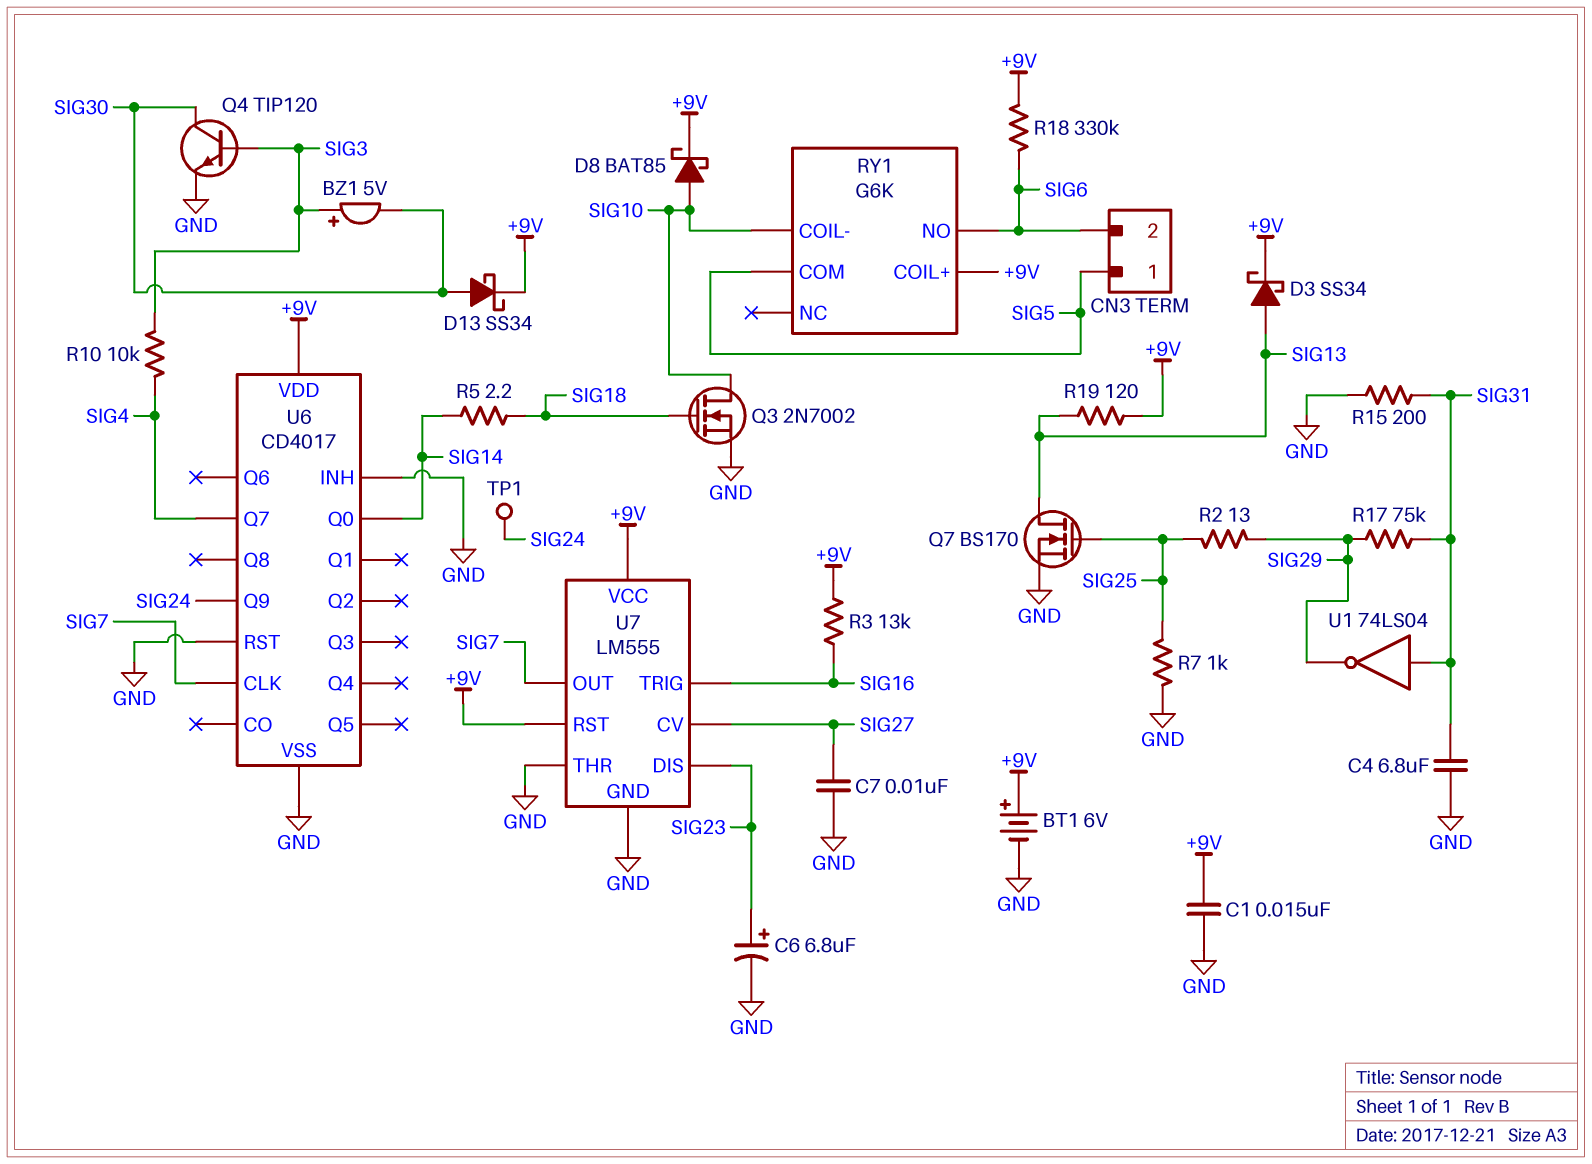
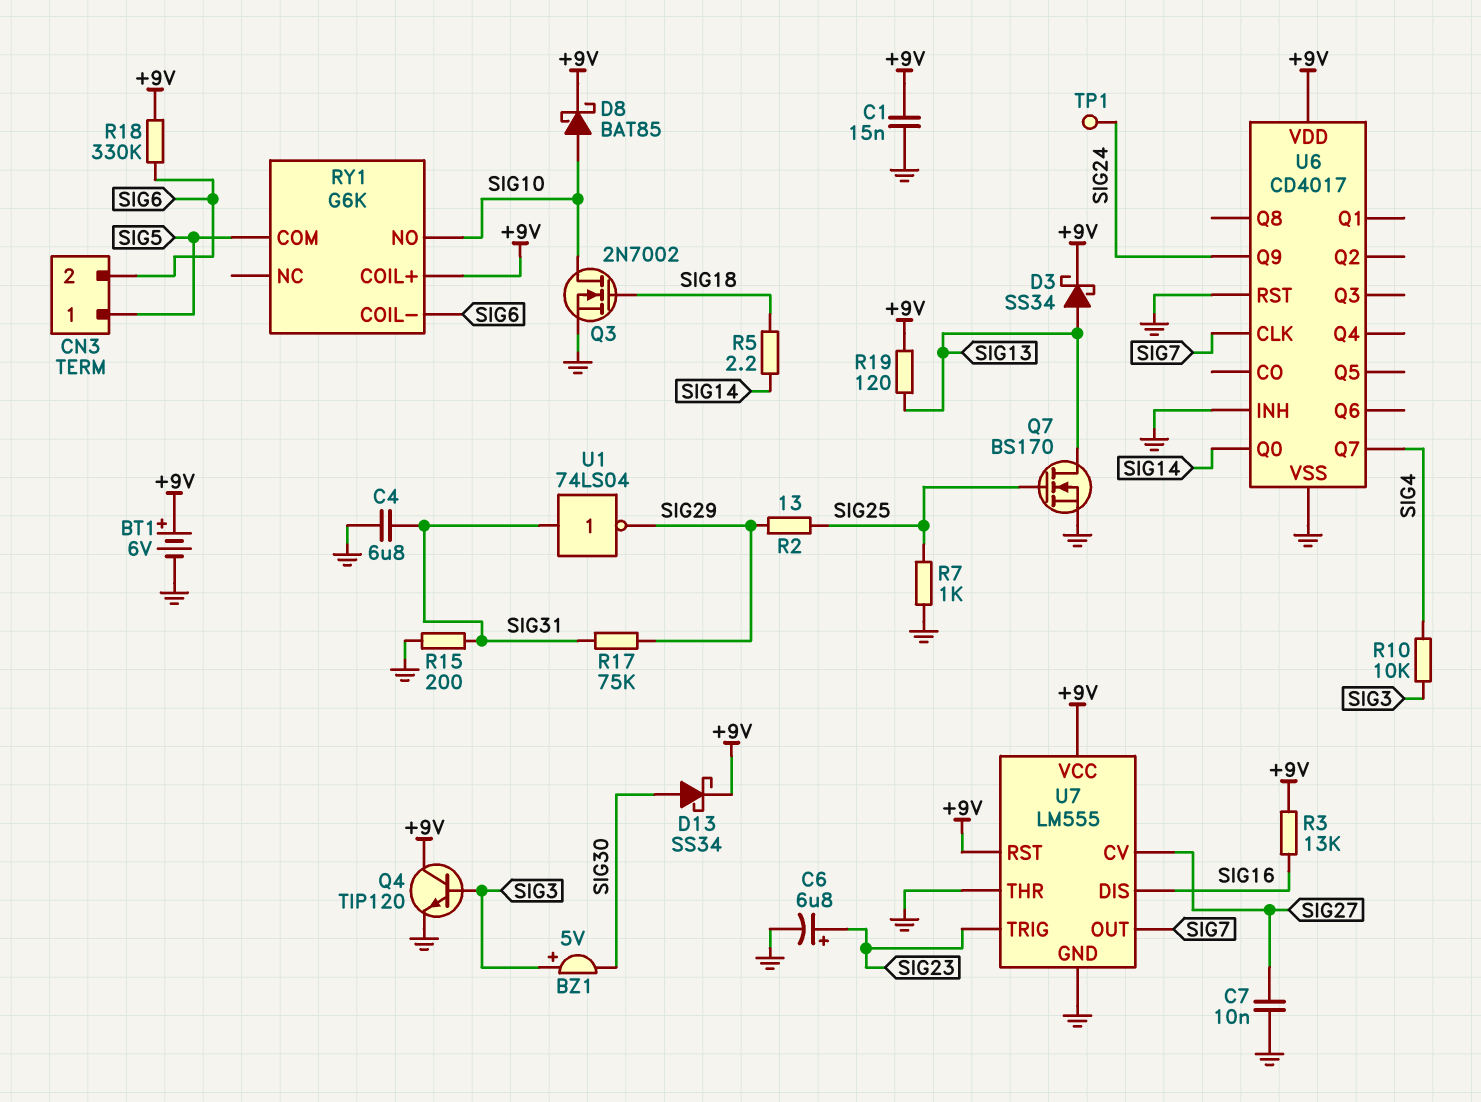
Q4: NPN TIP120 (B SIG3, C SIG30, E GND) -> NPN TIP120 (B SIG3, C +9V, E GND)
RY1 pin COIL-: SIG10 -> SIG6
RY1 pin NO: SIG6 -> SIG10
U7 pin DIS: SIG23 -> SIG16
U7 pin TRIG: SIG16 -> SIG23

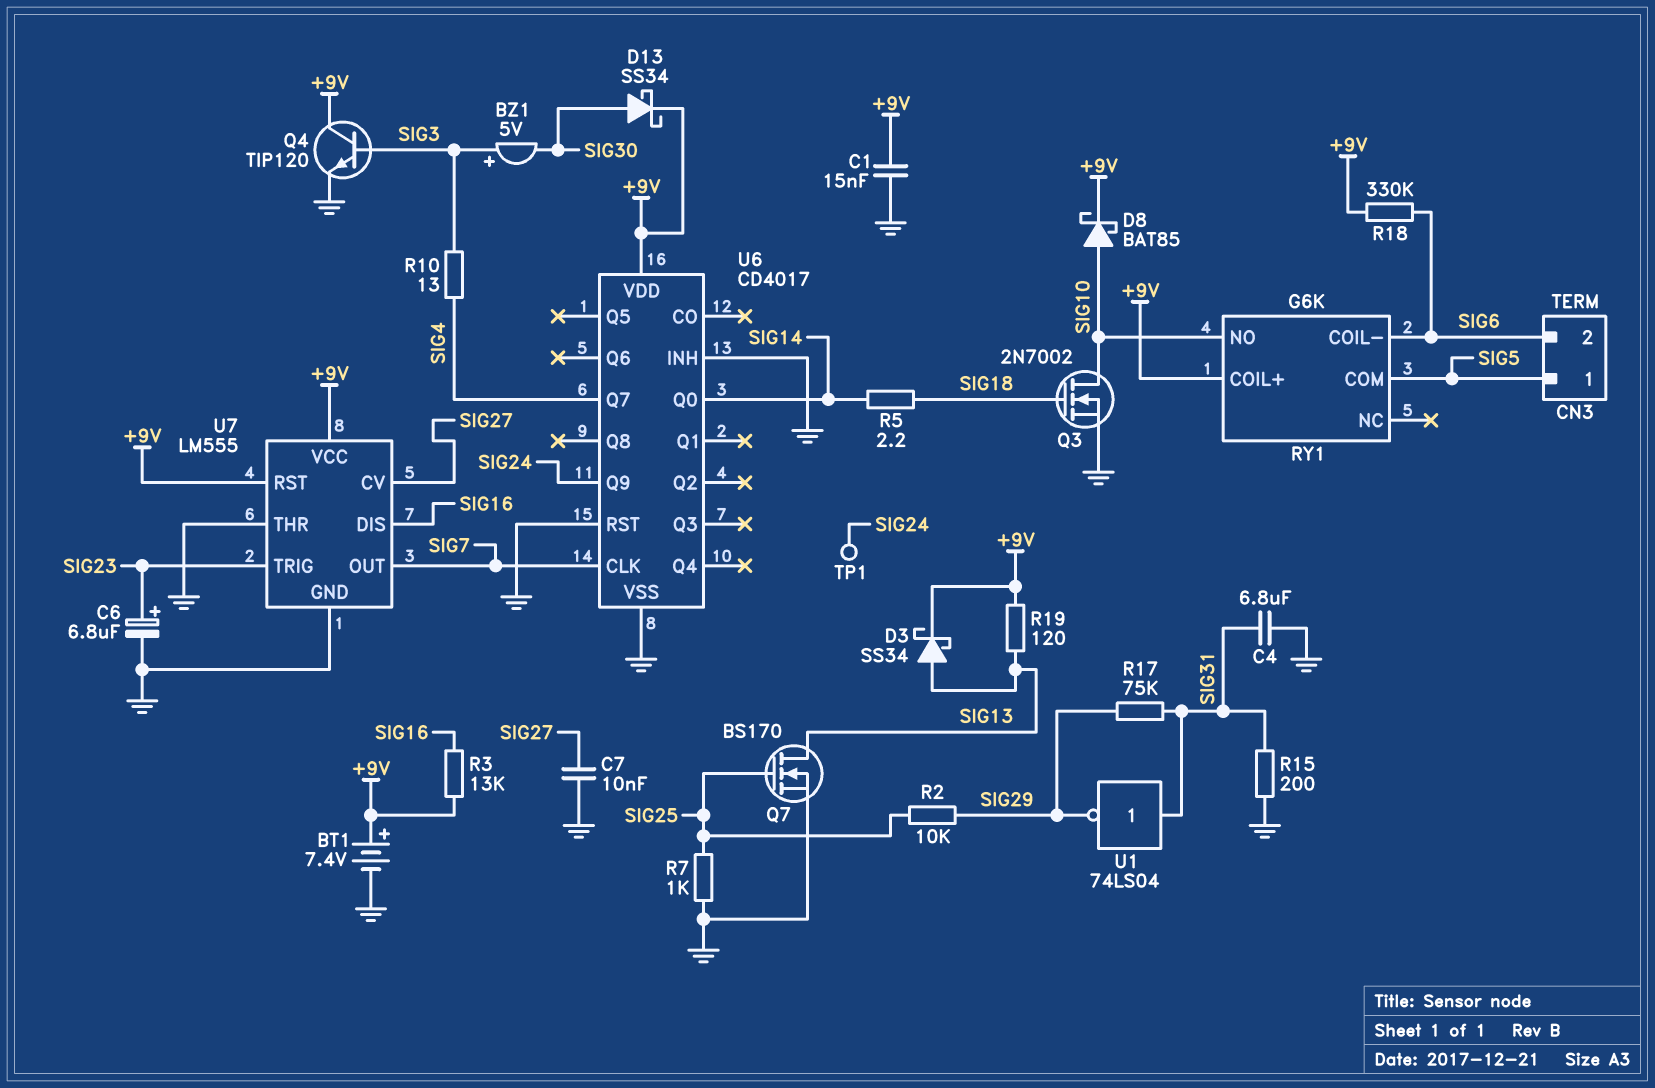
BT1: 6V (plus +9V, minus GND) -> 7.4V (plus +9V, minus GND)
R2: 13 (SIG25, SIG29) -> 10k (SIG25, SIG29)
R10: 10k (SIG3, SIG4) -> 13 (SIG3, SIG4)

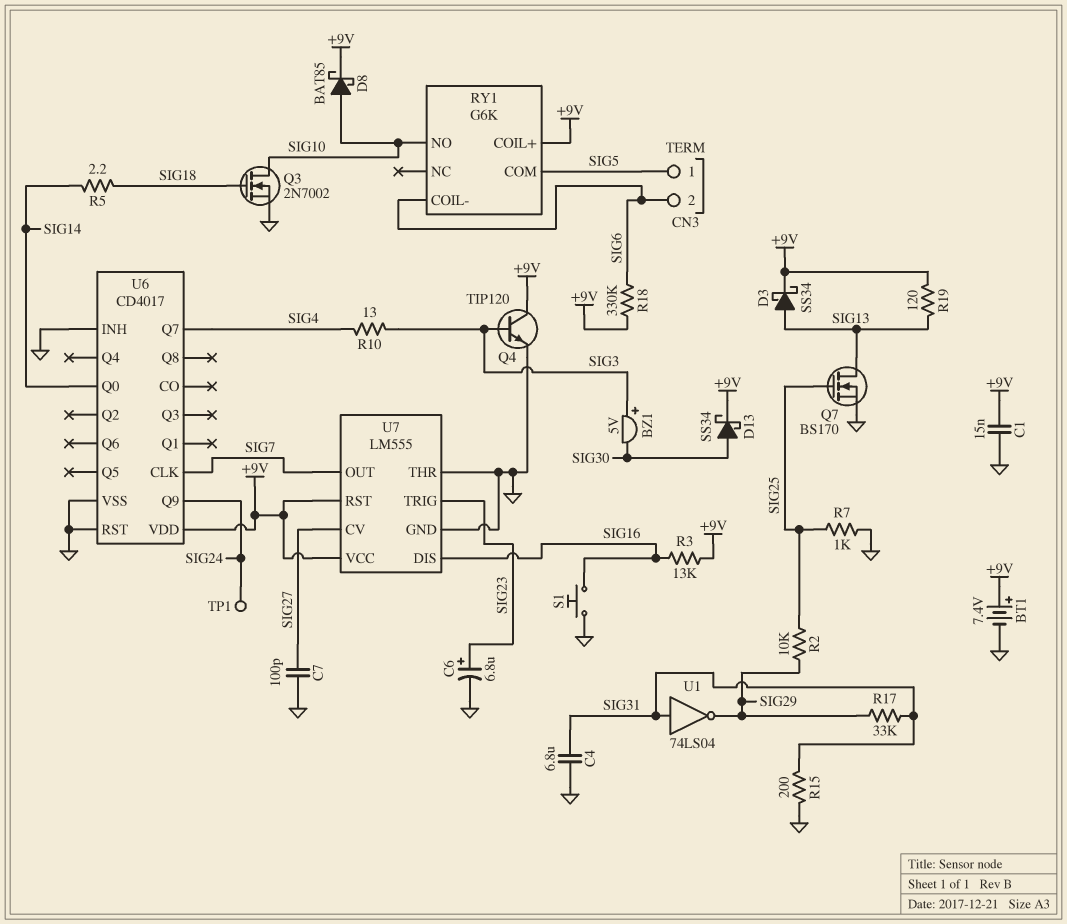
C7: 10nF (GND, SIG27) -> 100pF (GND, SIG27)
R17: 75k (SIG29, SIG31) -> 33k (SIG29, SIG31)
S1: none -> button (GND, SIG16)

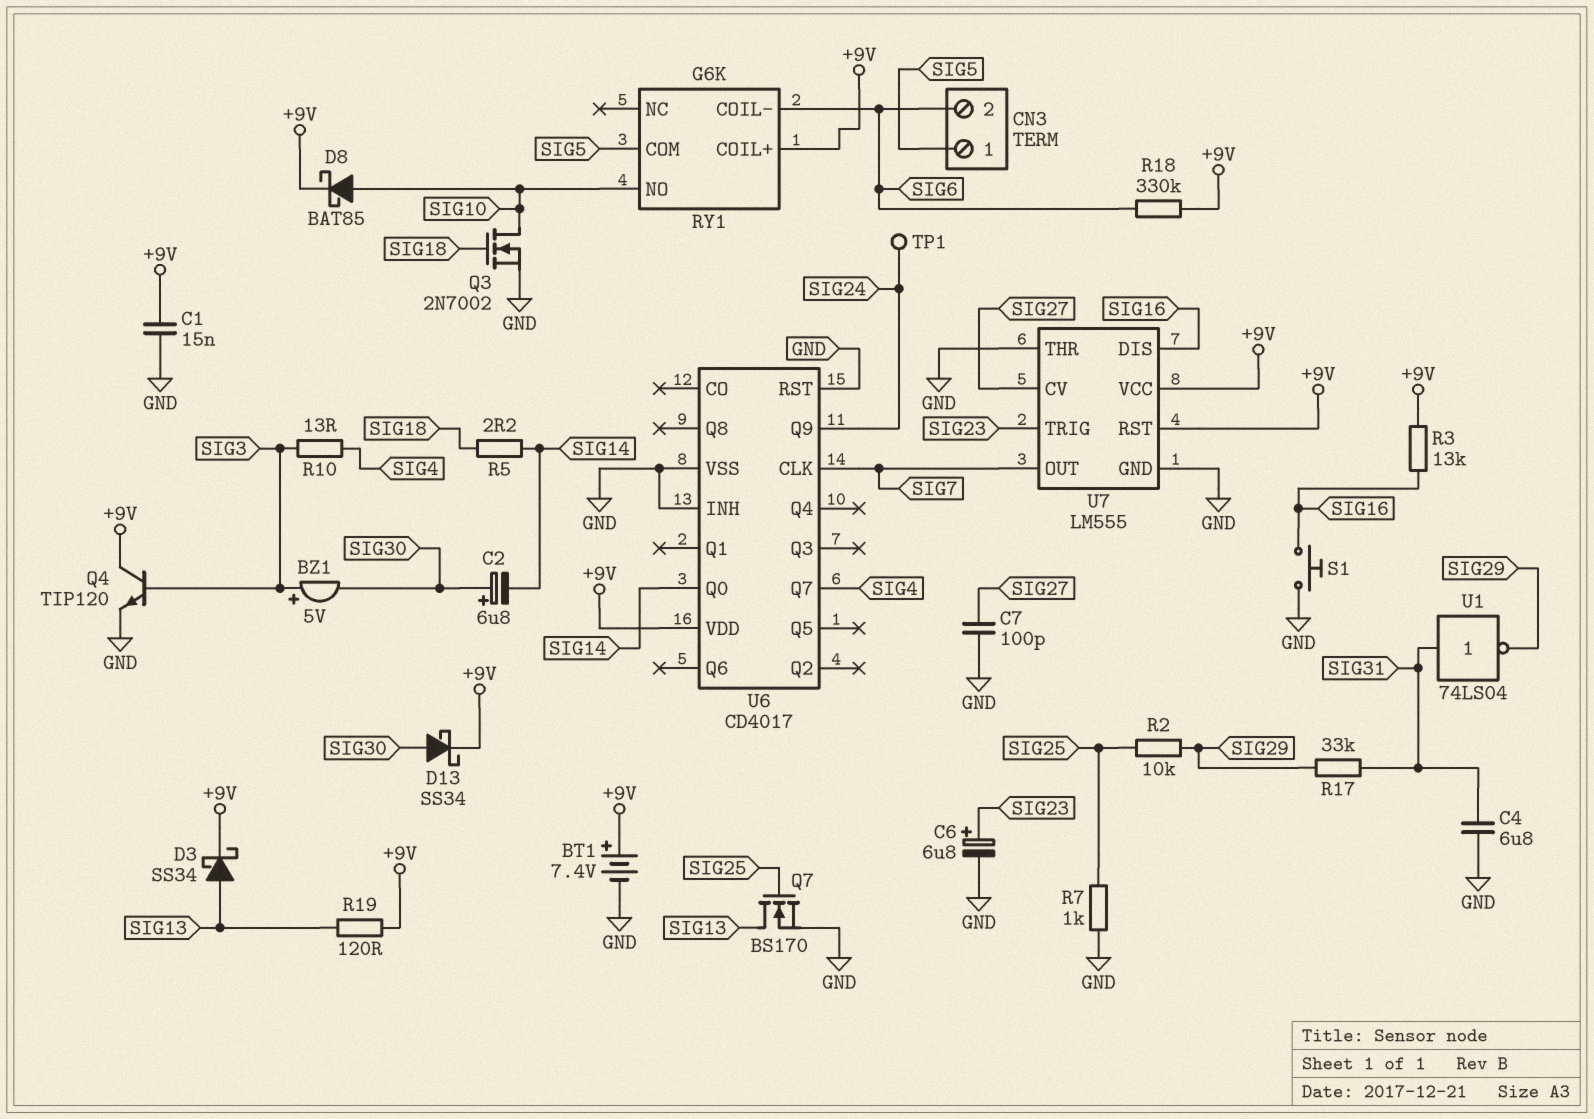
C2: none -> 6.8uF (plus SIG30, minus SIG14)
R15: 200 (GND, SIG31) -> none

